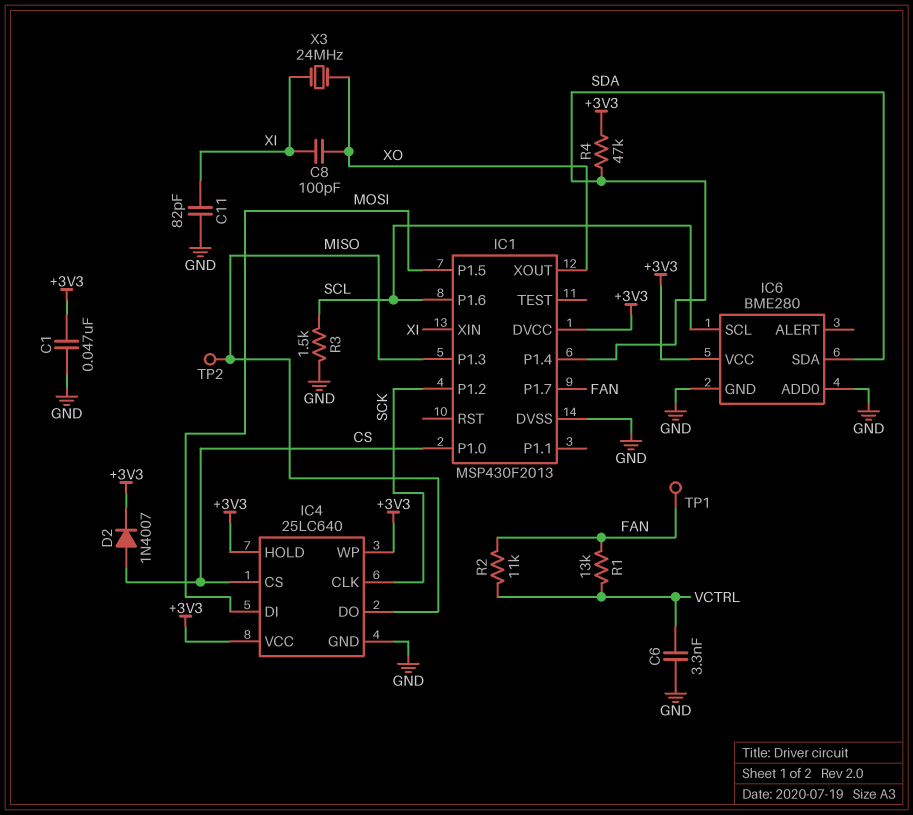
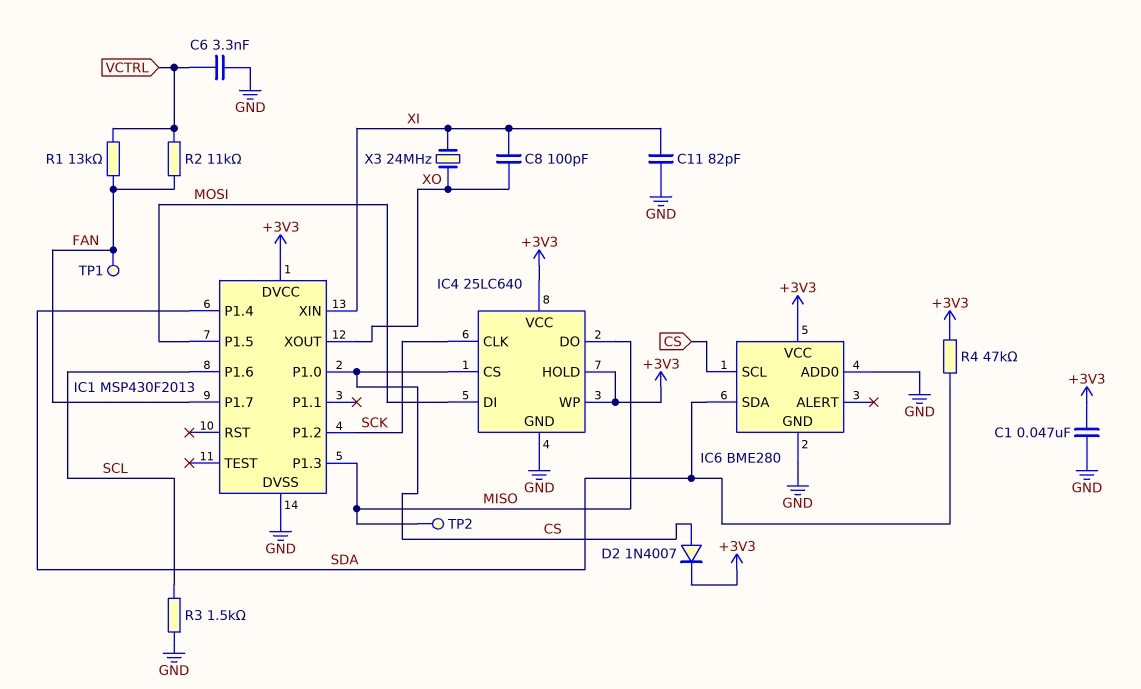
IC6 pin SCL: SCL -> CS

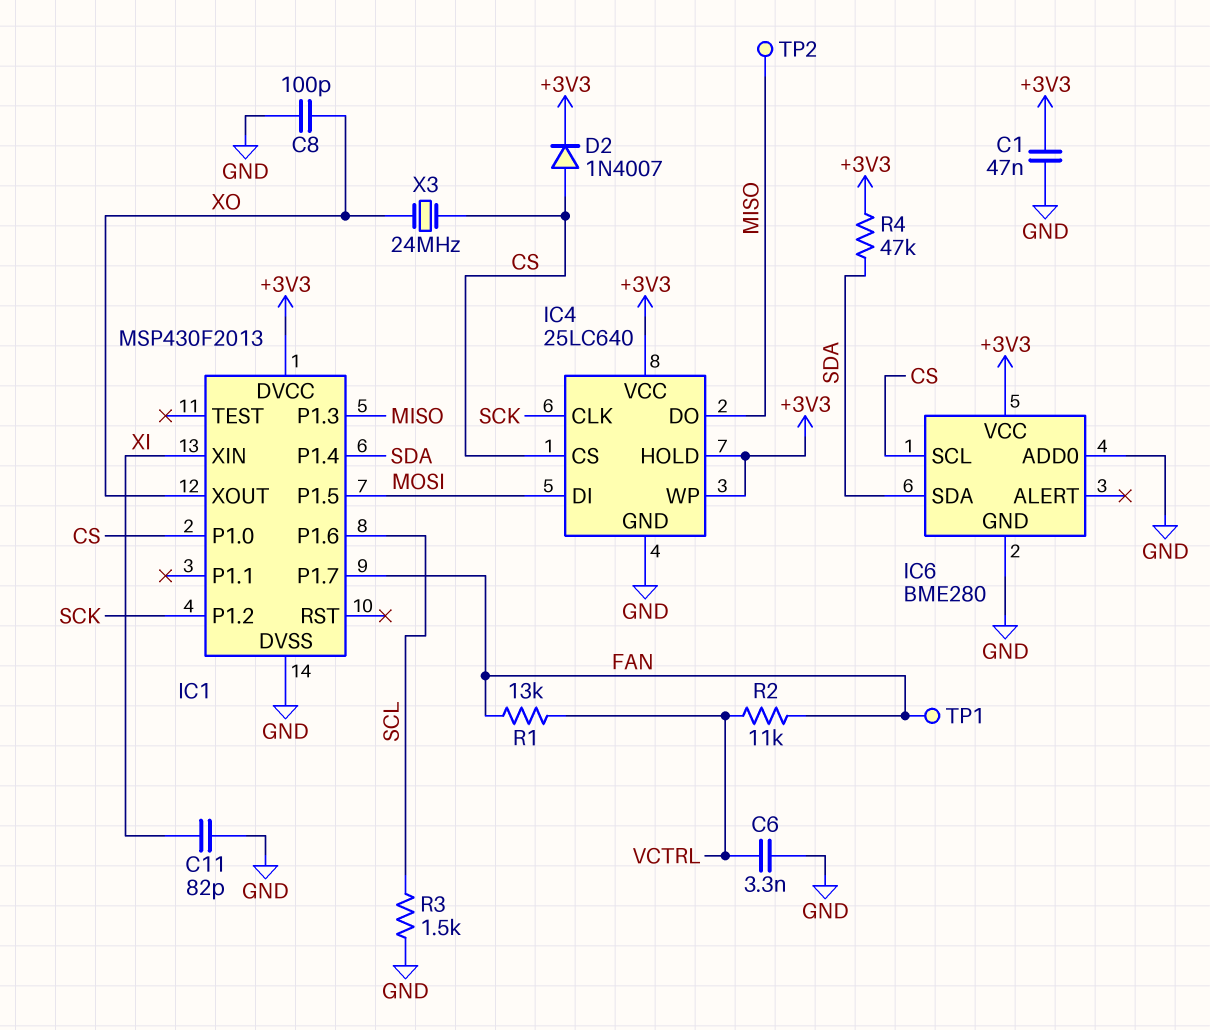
C8: 100pF (XI, XO) -> 100pF (GND, XO)
X3: 24MHz (XI, XO) -> 24MHz (CS, XO)

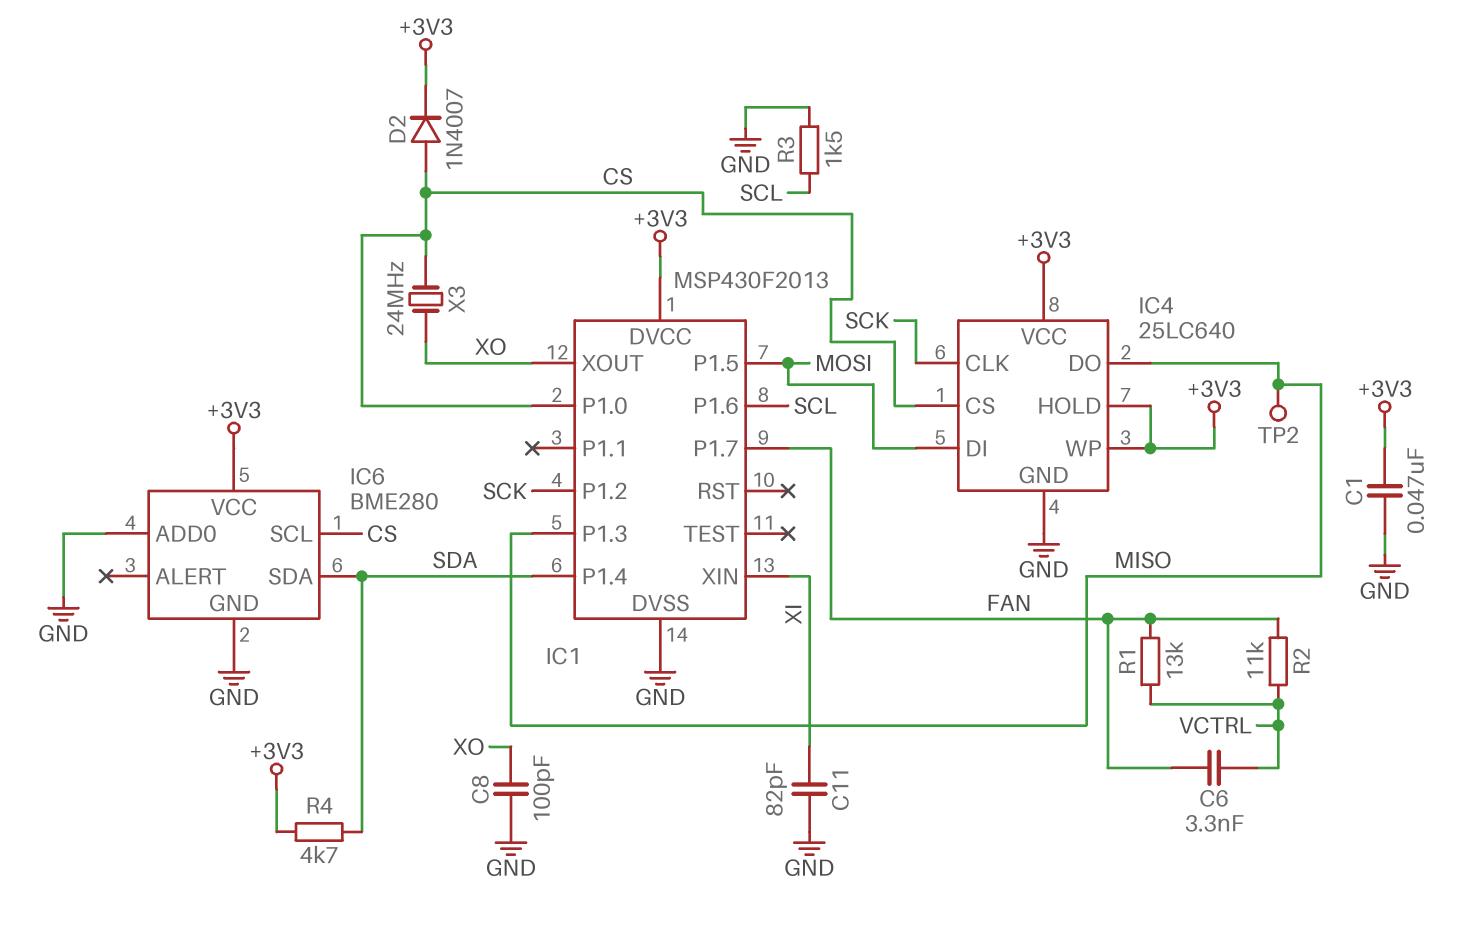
C6: 3.3nF (GND, VCTRL) -> 3.3nF (FAN, VCTRL)
R4: 47k (+3V3, SDA) -> 4.7k (+3V3, SDA)
TP1: test point (FAN) -> none

